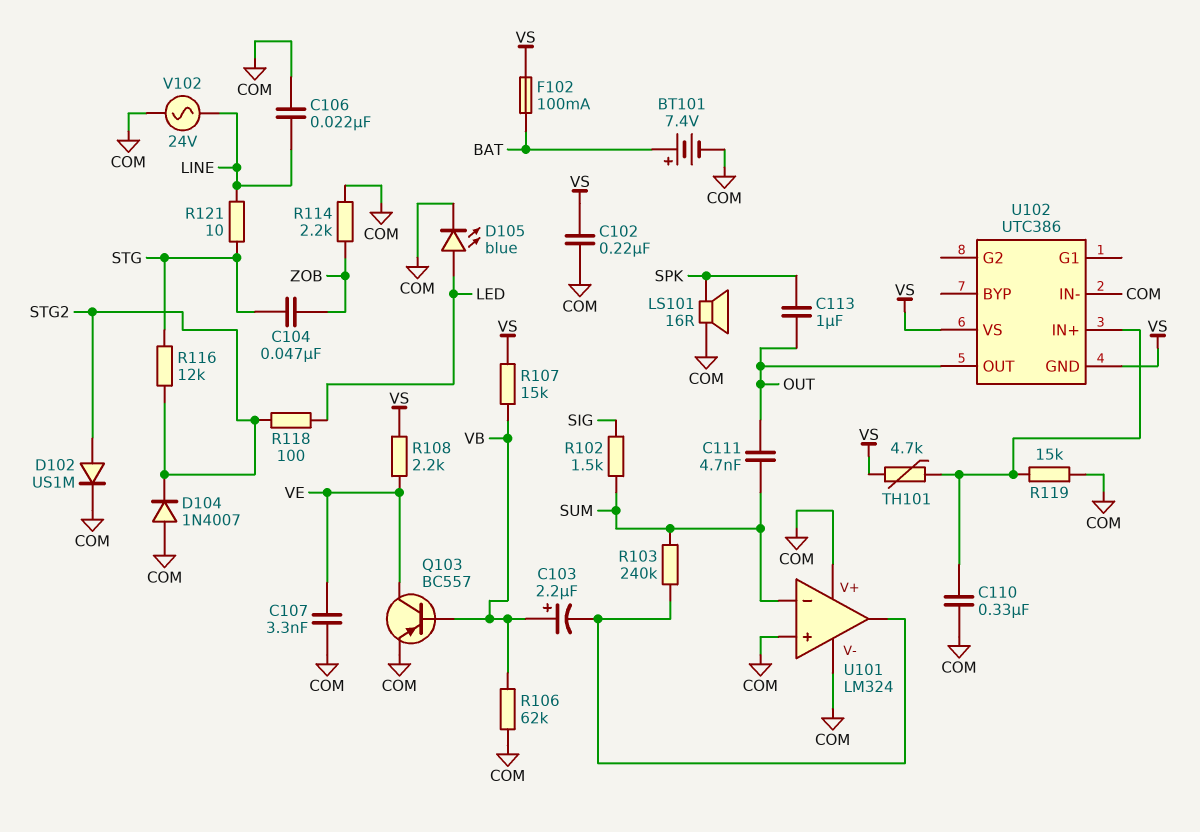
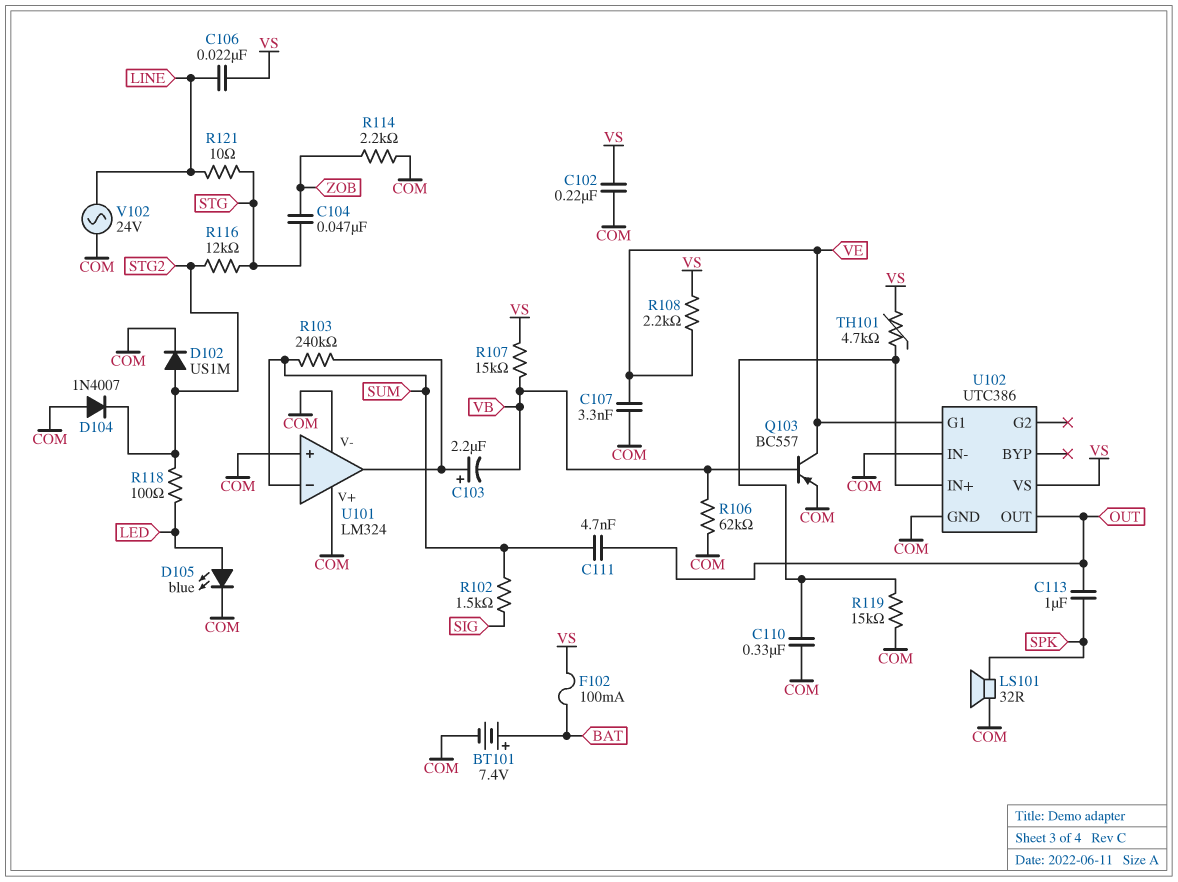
C103: 2.2uF (plus VB, minus U101/out) -> 2.2uF (plus U101/out, minus VB)
C106: 22nF (COM, LINE) -> 22nF (LINE, VS)
LS101: speaker 16R (COM, SPK) -> speaker 32R (COM, SPK)
U102 pin G1: none -> VE
U102 pin GND: VS -> COM

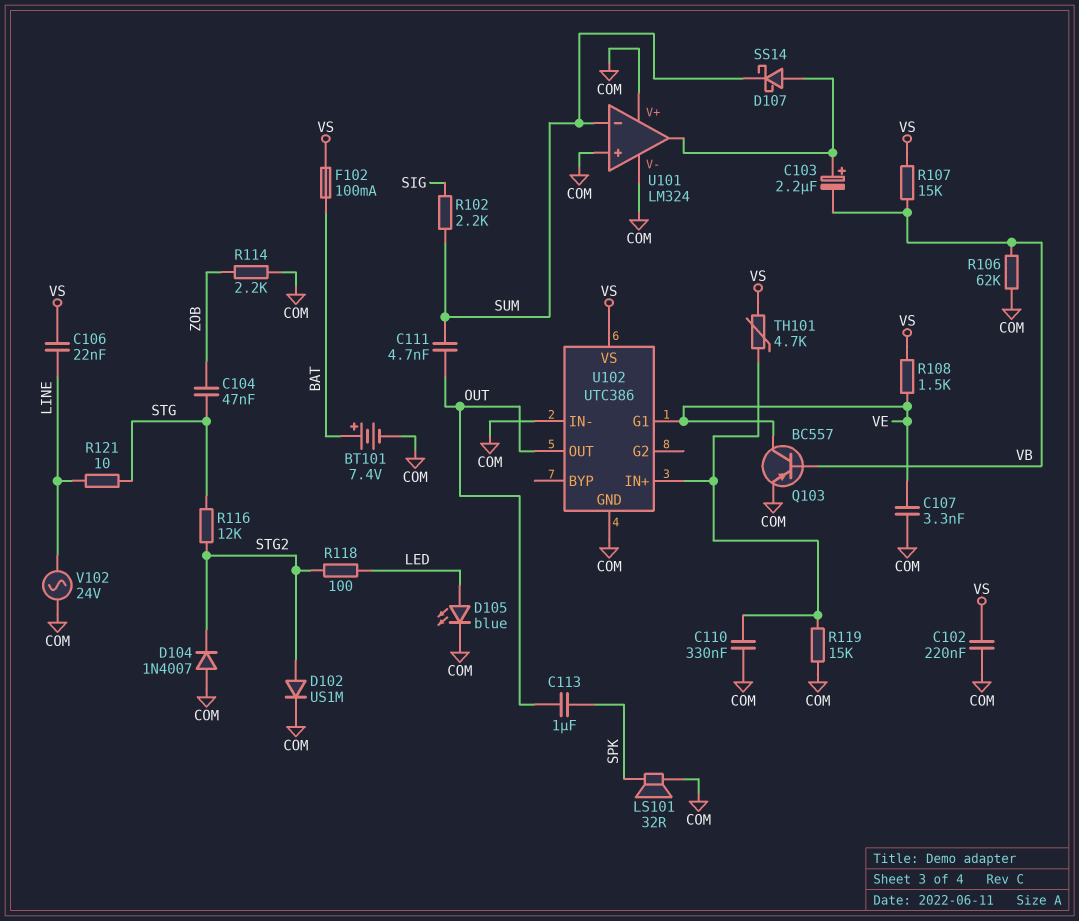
D107: none -> schottky SS14 (A U101/out, K SUM)
R102: 1.5k (SIG, SUM) -> 2.2k (SIG, SUM)
R103: 240k (SUM, U101/out) -> none
R108: 2.2k (VE, VS) -> 1.5k (VE, VS)

